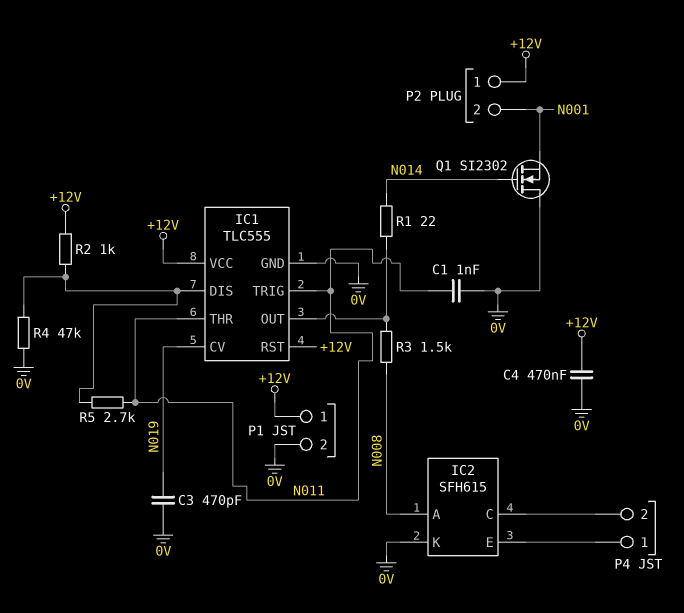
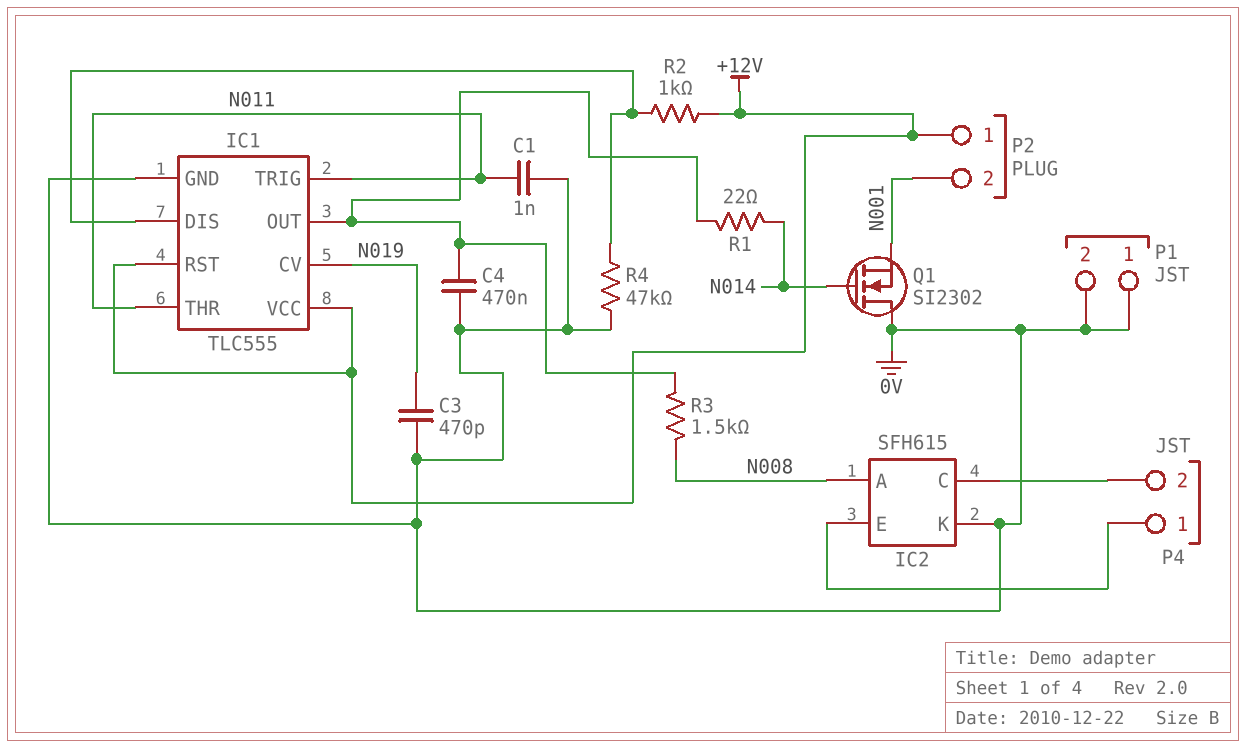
C4: 470nF (+12V, 0V) -> 470nF (0V, IC1/OUT)
P1 pin 1: +12V -> 0V
R5: 2.7k (IC1/DIS, N011) -> none

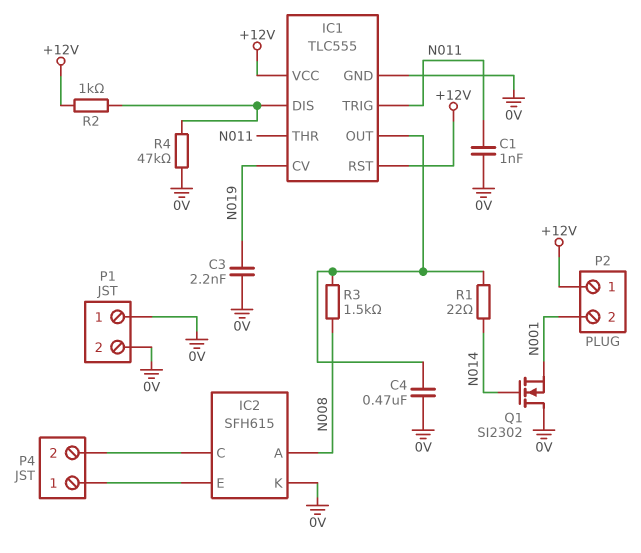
C3: 470pF (0V, N019) -> 2.2nF (0V, N019)

